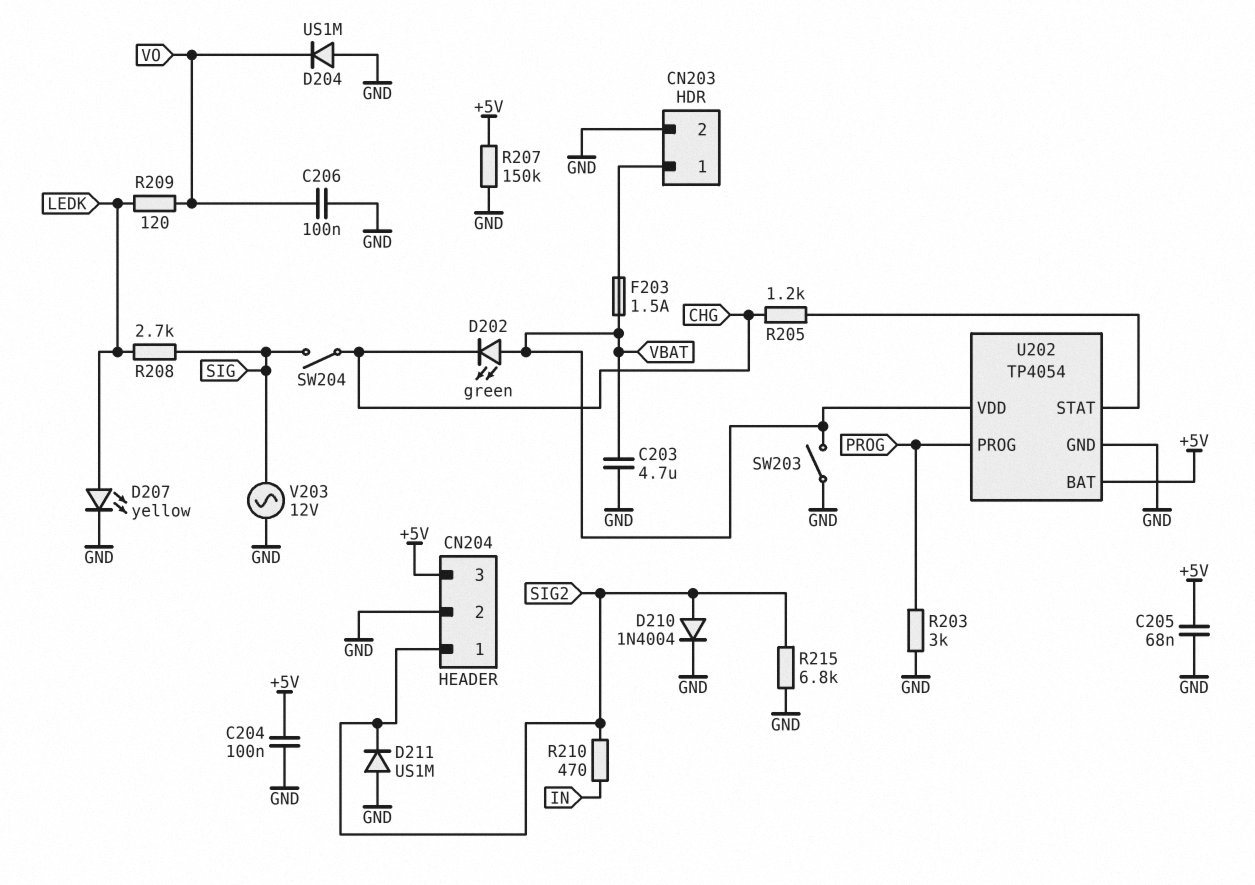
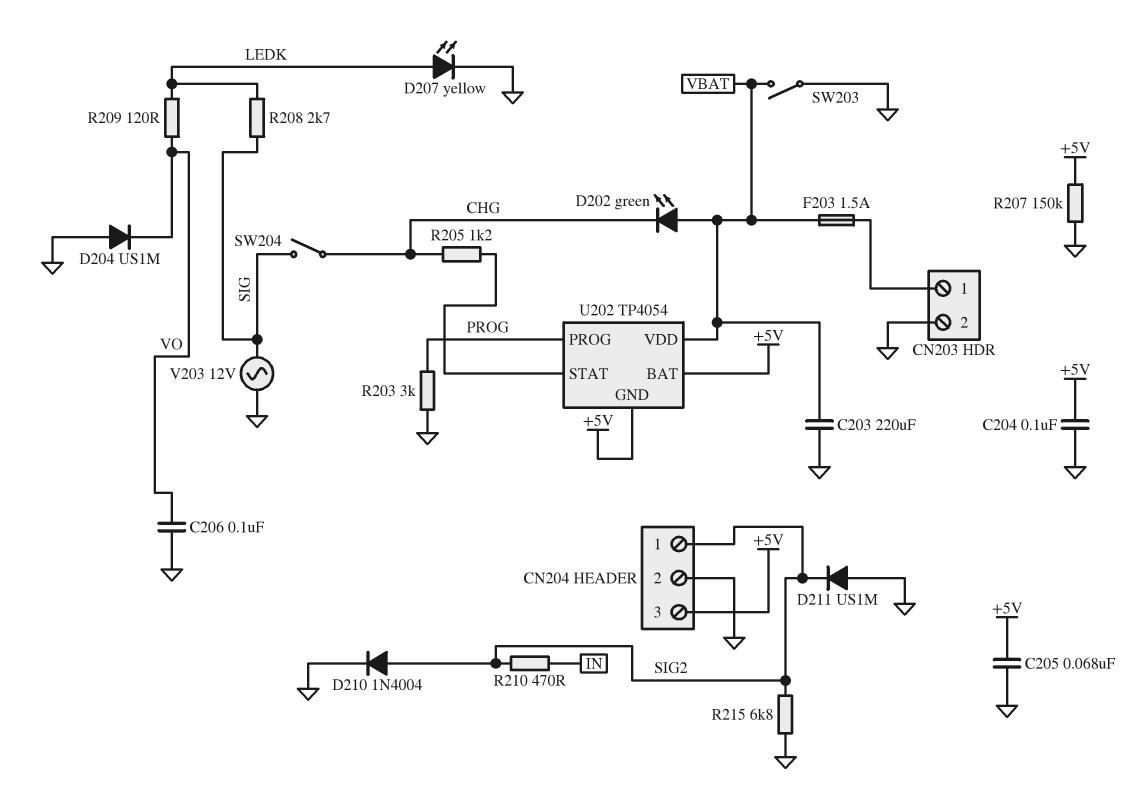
C203: 4.7uF (GND, VBAT) -> 220uF (GND, VBAT)
U202 pin GND: GND -> +5V

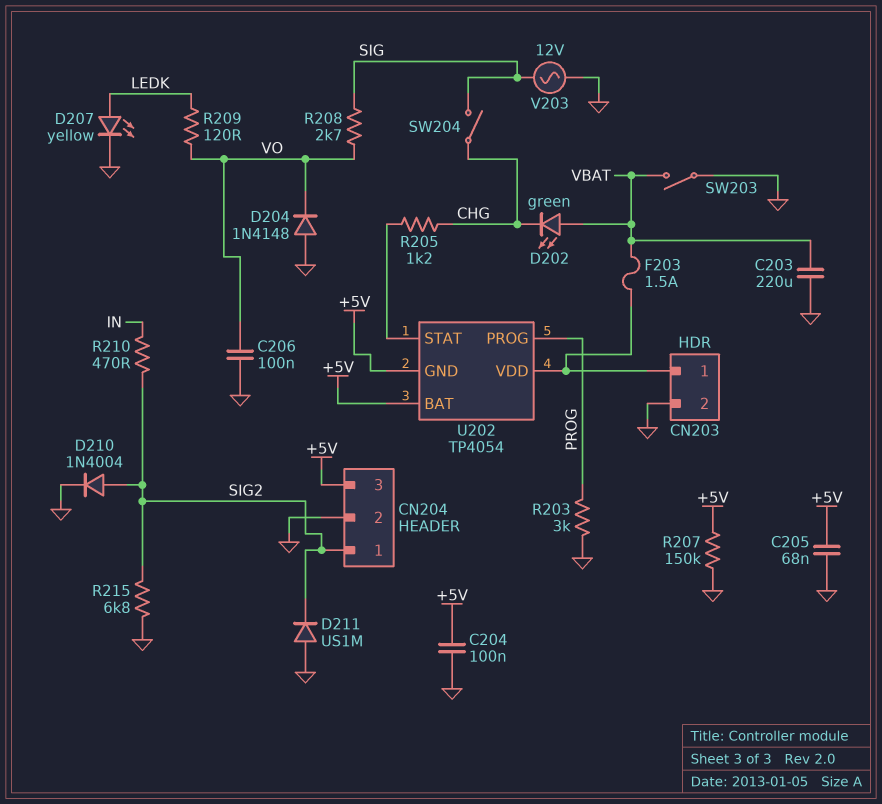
D204: diode US1M (A GND, K VO) -> diode 1N4148 (A GND, K VO)
R208: 2.7k (LEDK, SIG) -> 2.7k (SIG, VO)
U202 pin VDD: VBAT -> CN203/1

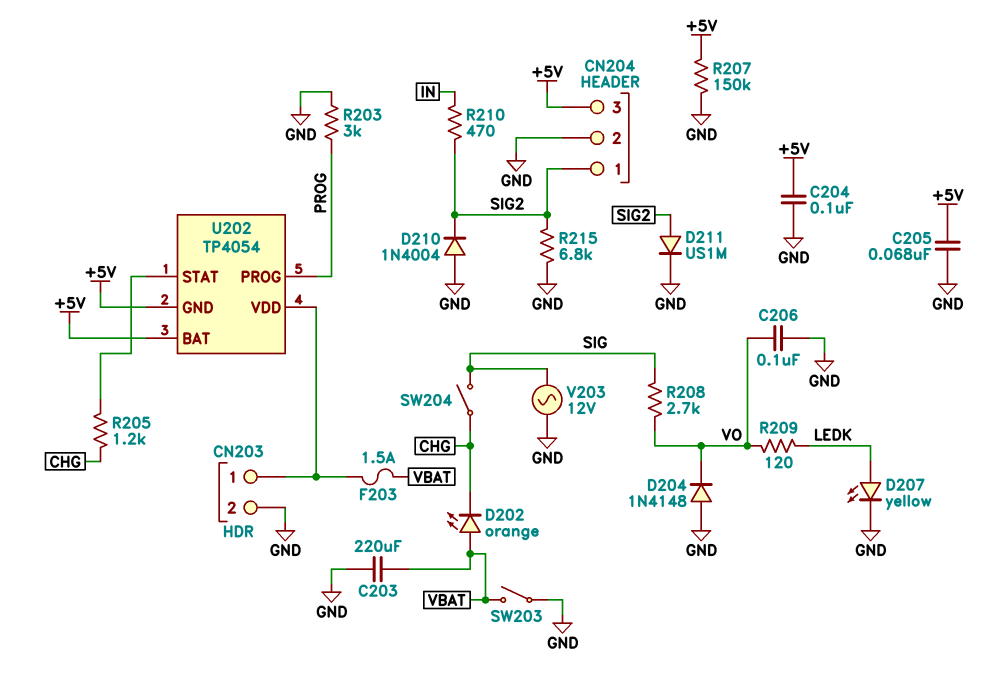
D202: LED green (A VBAT, K CHG) -> LED orange (A VBAT, K CHG)
D210: diode 1N4004 (A SIG2, K GND) -> diode 1N4004 (A GND, K SIG2)
D211: diode US1M (A GND, K SIG2) -> diode US1M (A SIG2, K GND)

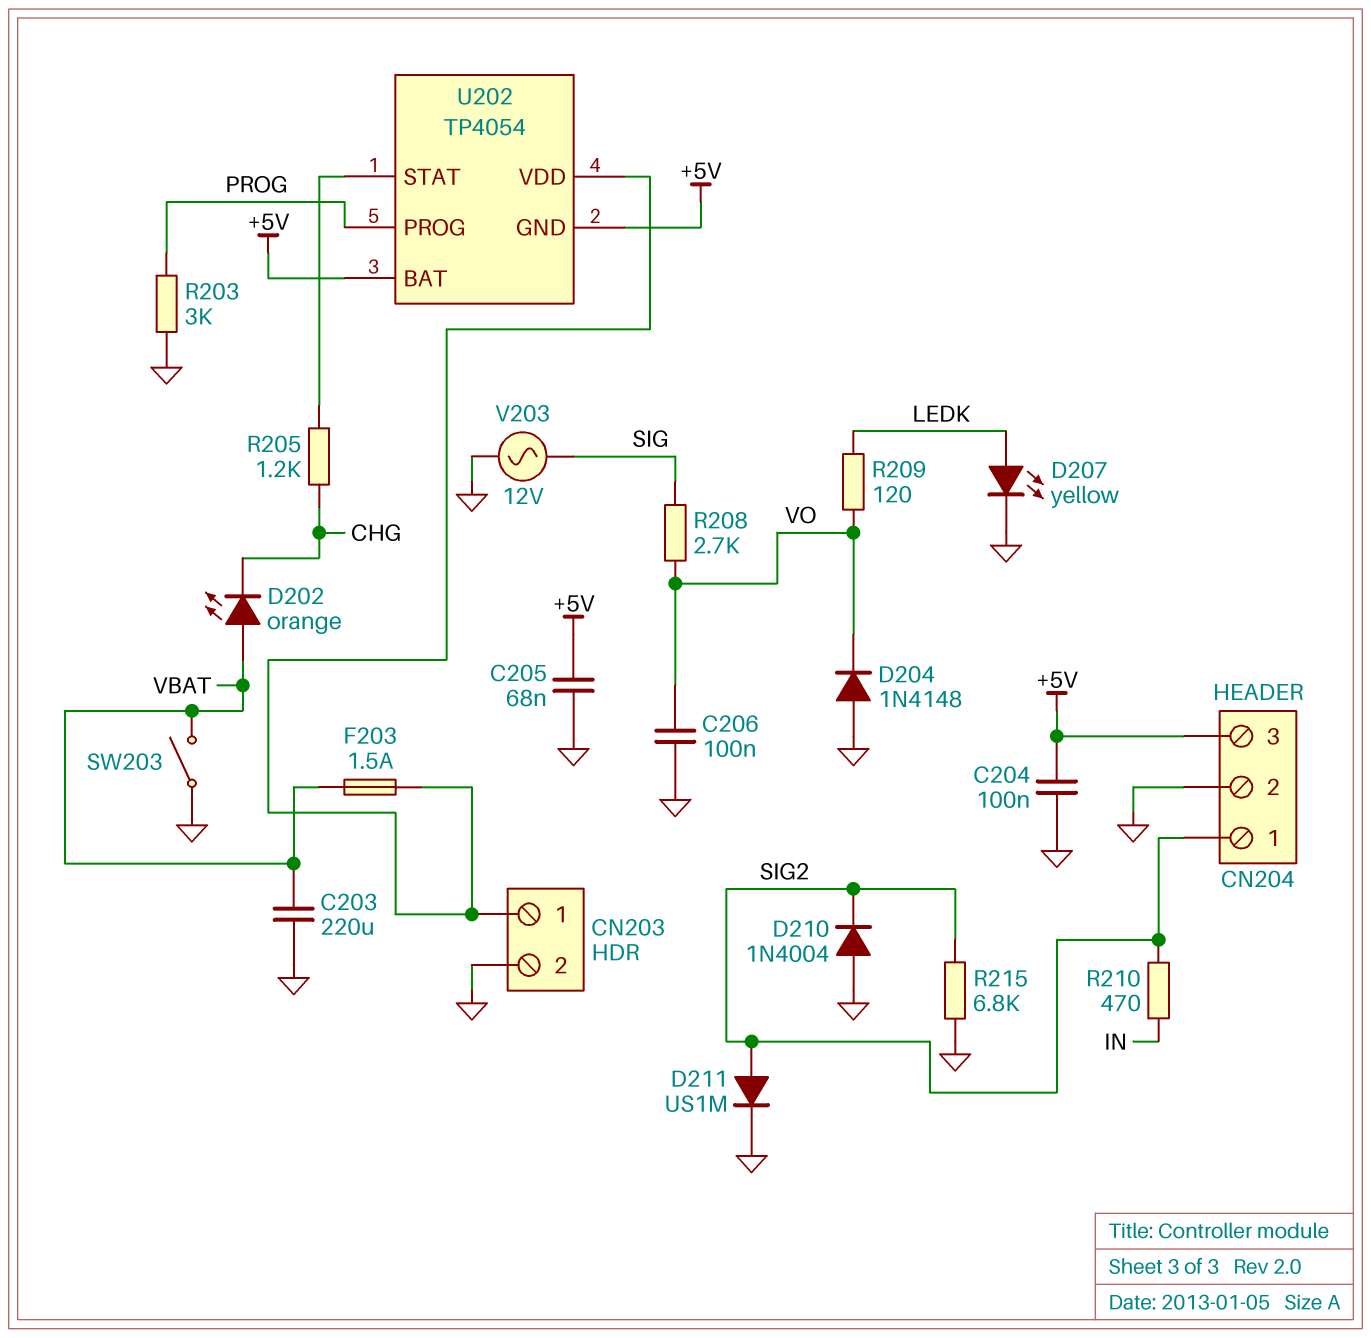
R207: 150k (+5V, GND) -> none
SW204: switch (CHG, SIG) -> none

